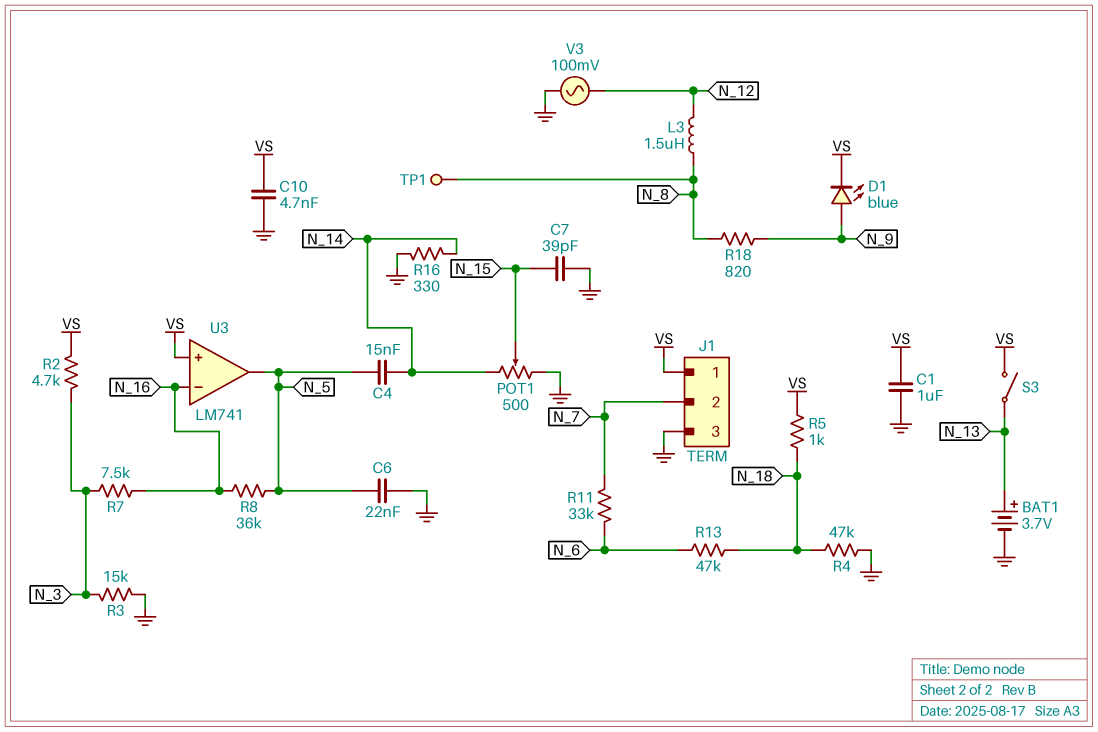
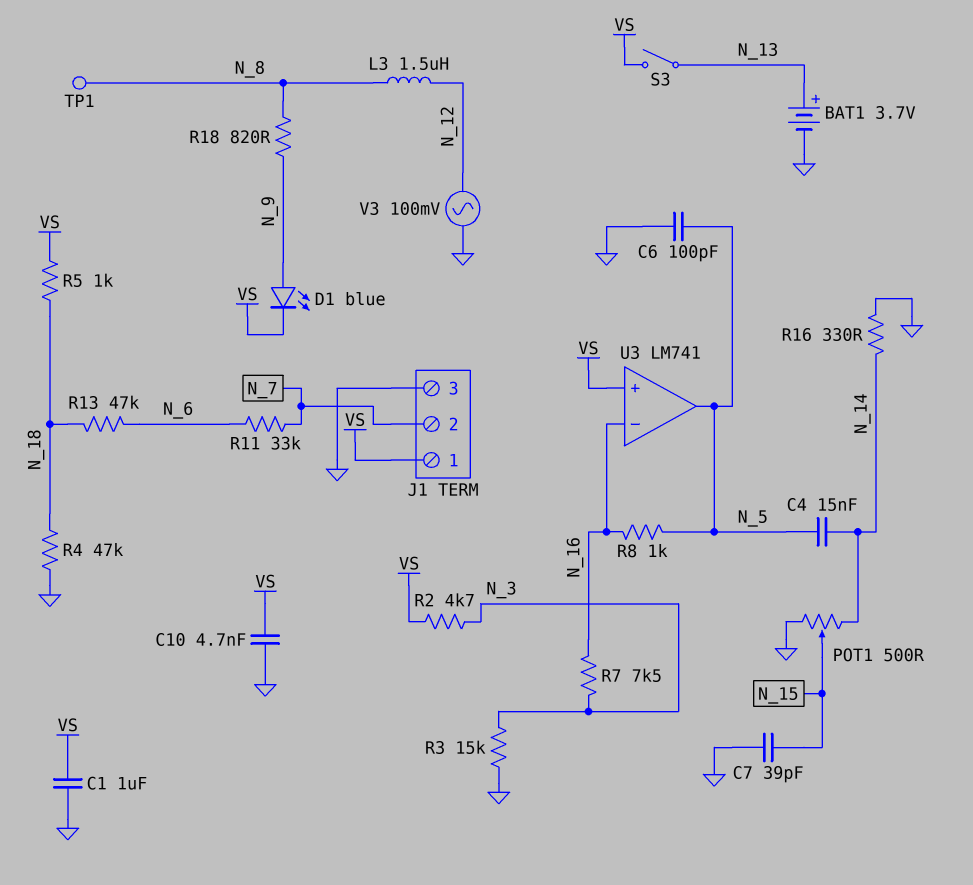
C6: 22nF (GND, N_5) -> 100pF (GND, N_5)
R8: 36k (N_5, N_16) -> 1k (N_5, N_16)

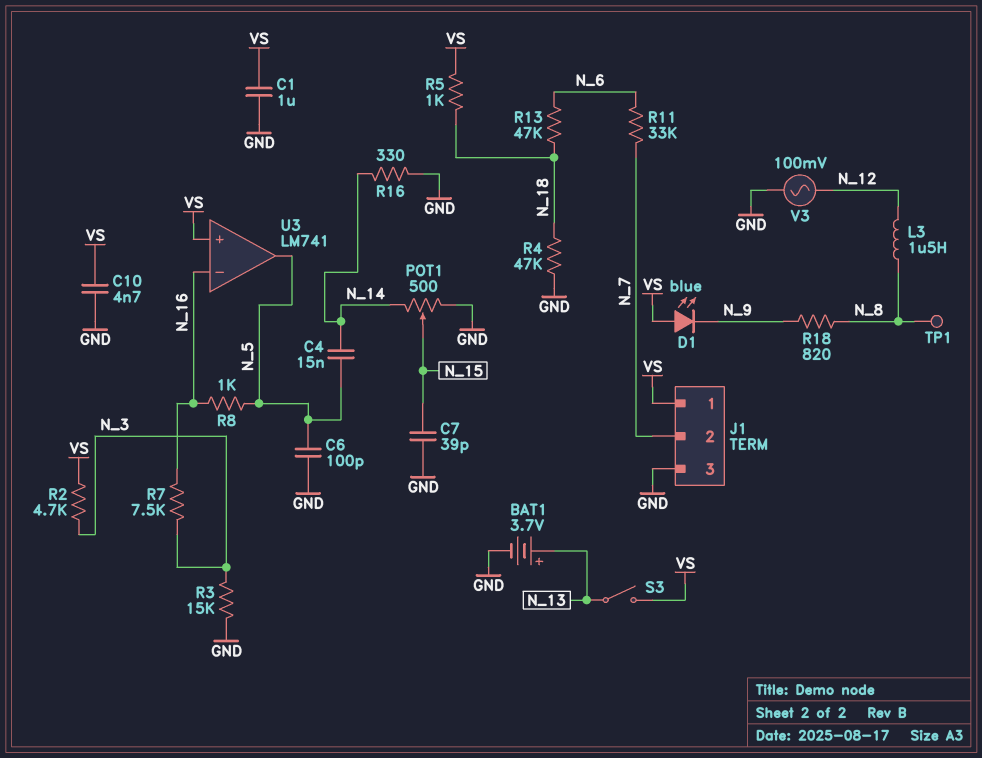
D1: LED blue (A N_9, K VS) -> LED blue (A VS, K N_9)

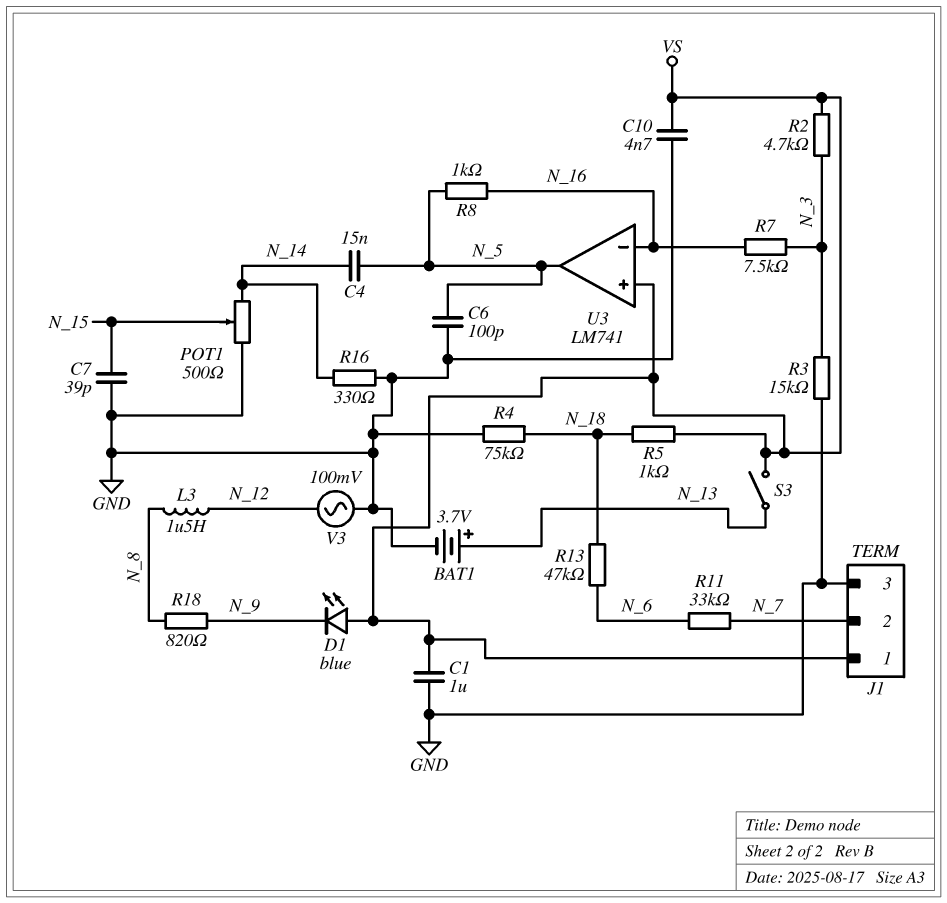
R4: 47k (GND, N_18) -> 75k (GND, N_18)
TP1: test point (N_8) -> none

